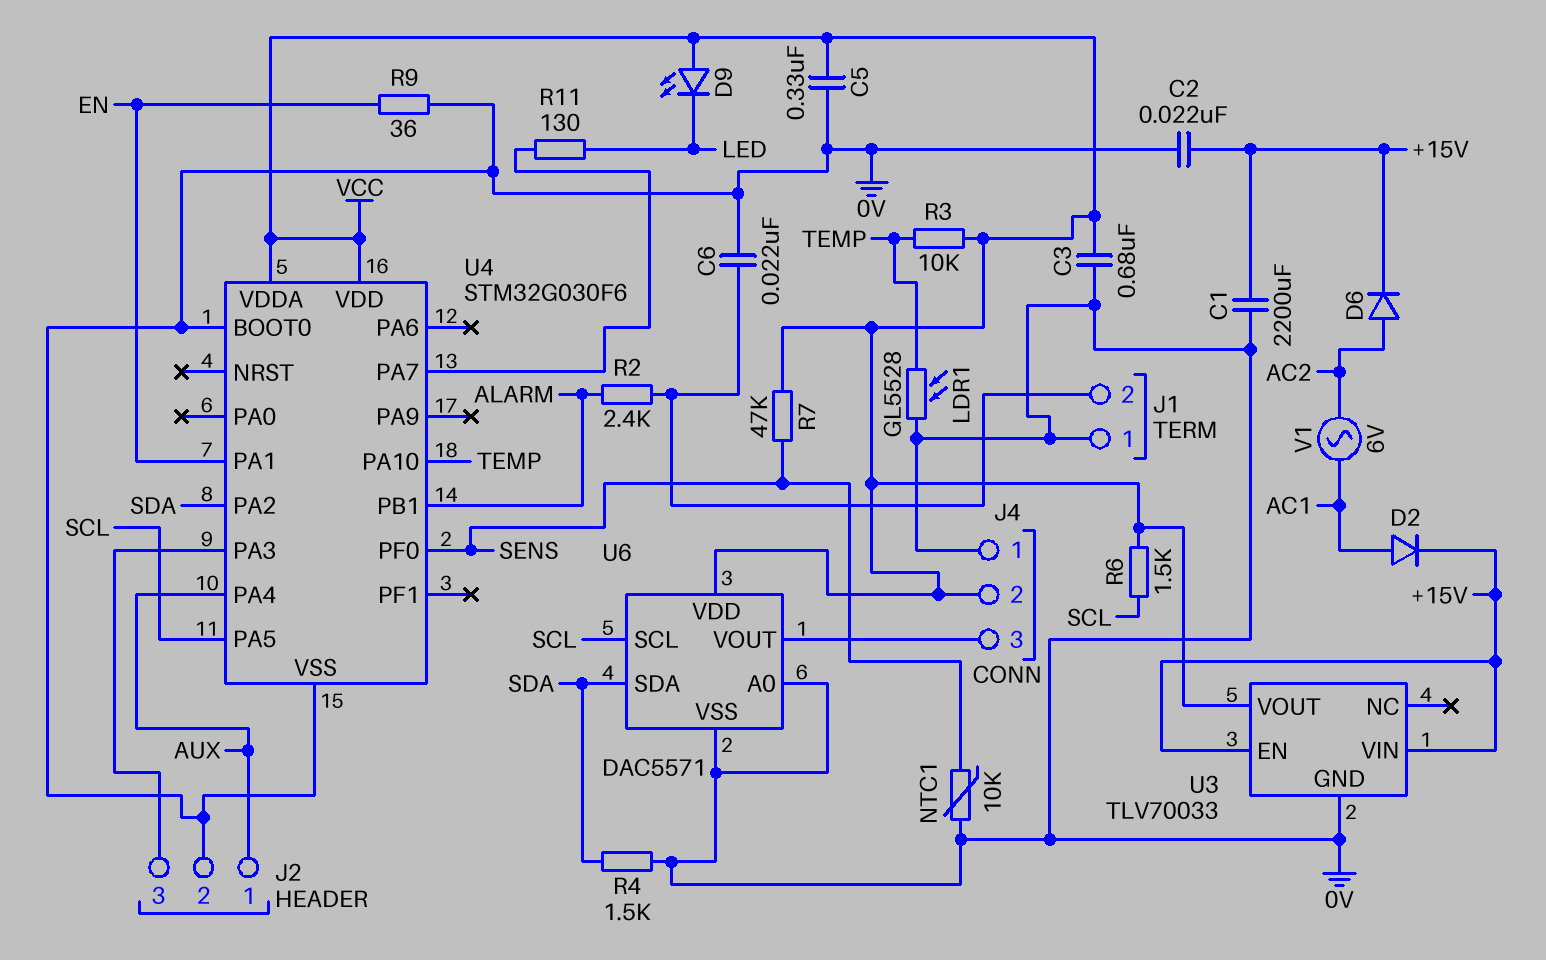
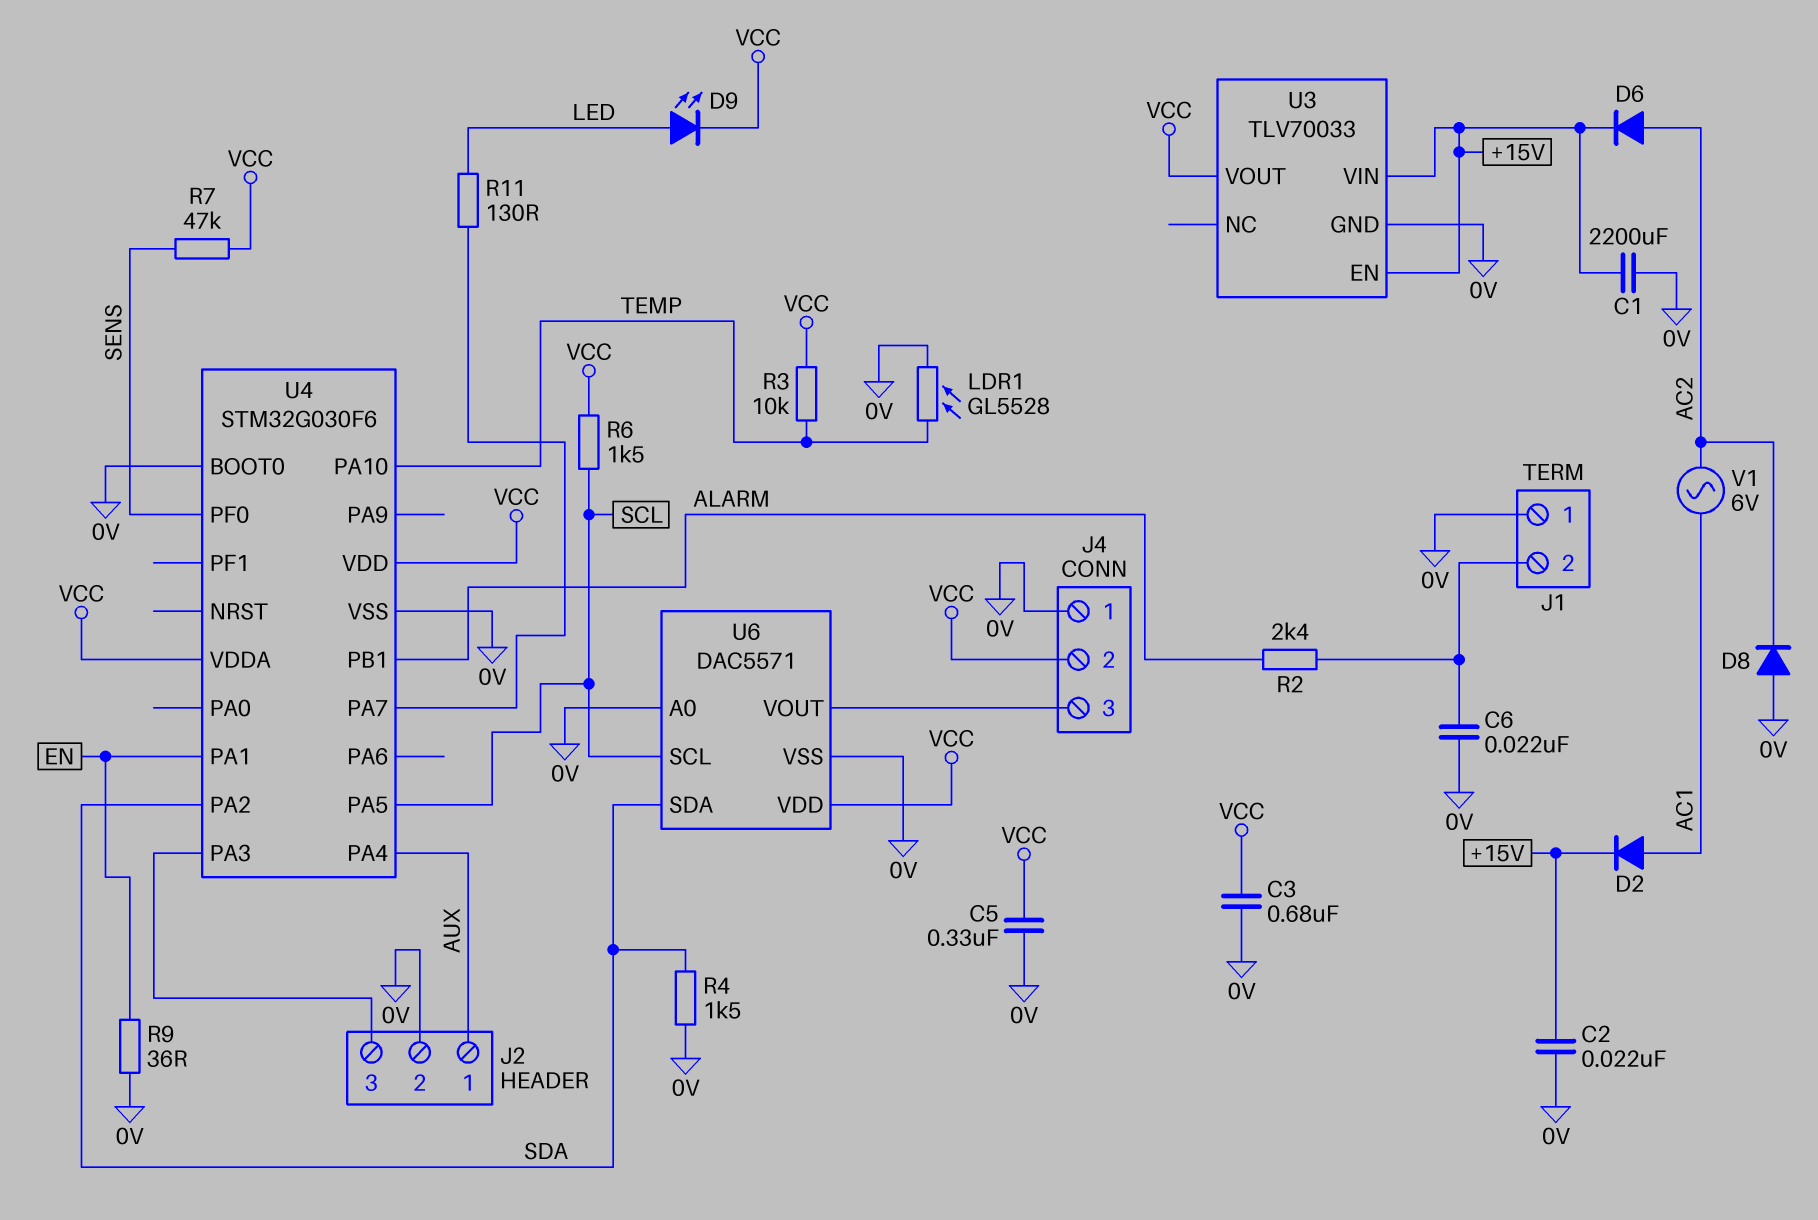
D8: none -> diode (A 0V, K AC2)
D9: LED (A VCC, K LED) -> LED (A LED, K VCC)
NTC1: 10k (0V, SENS) -> none

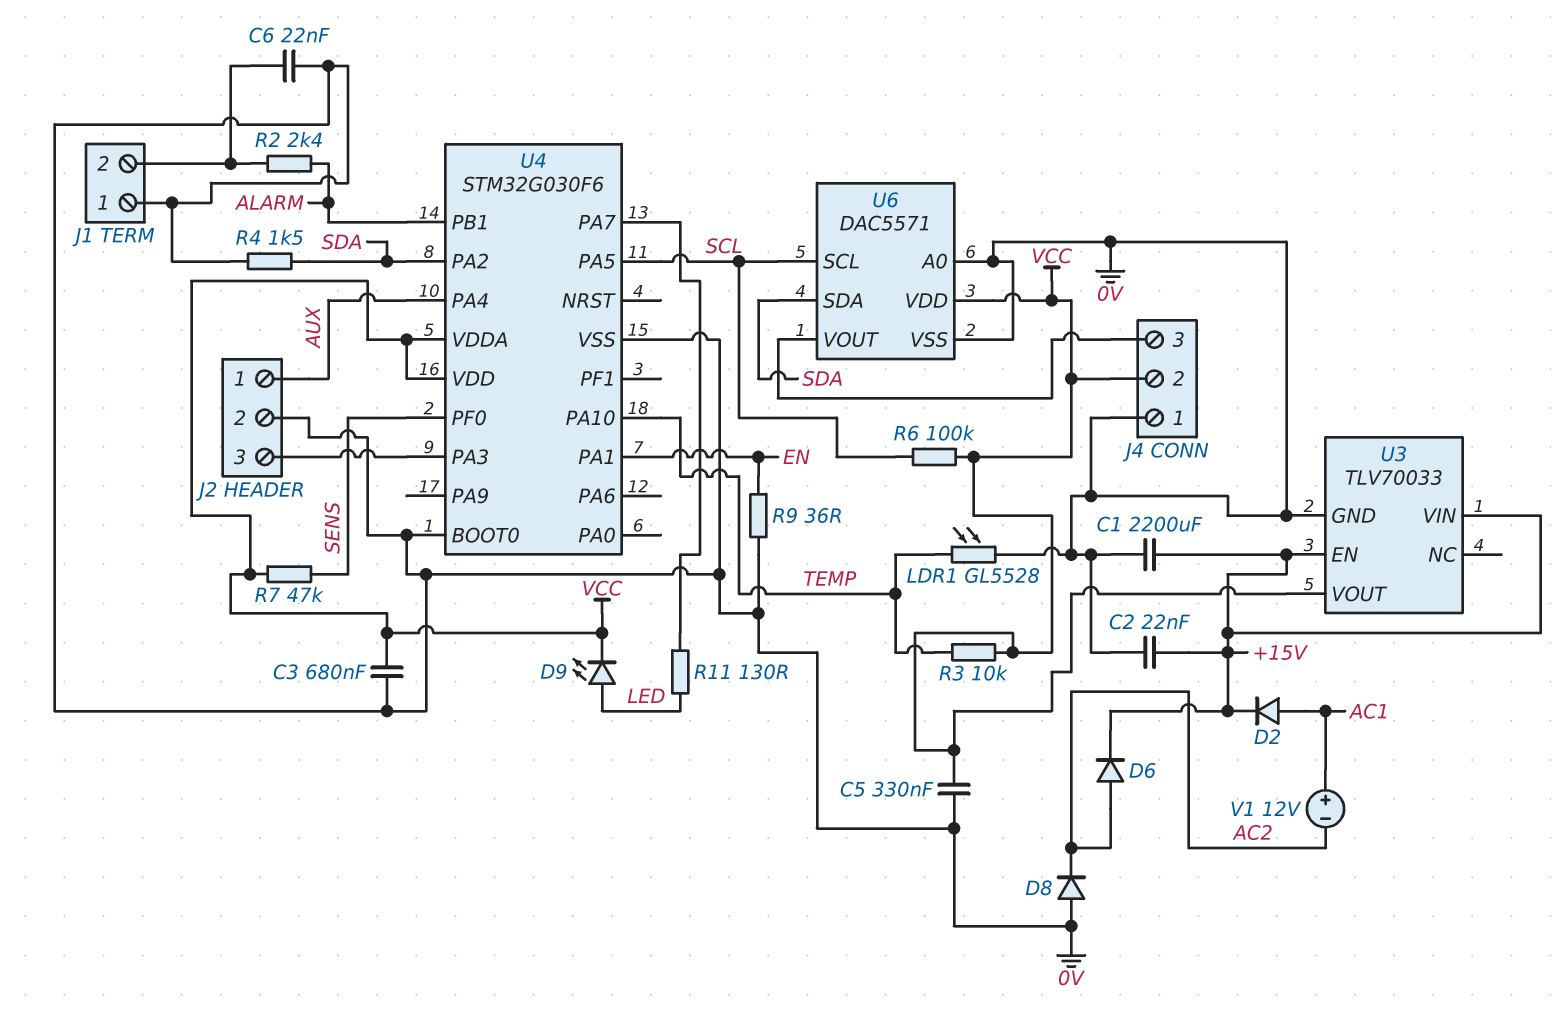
R6: 1.5k (SCL, VCC) -> 100k (SCL, VCC)
V1: AC 6V (AC1, AC2) -> 12V (plus AC1, minus AC2)

